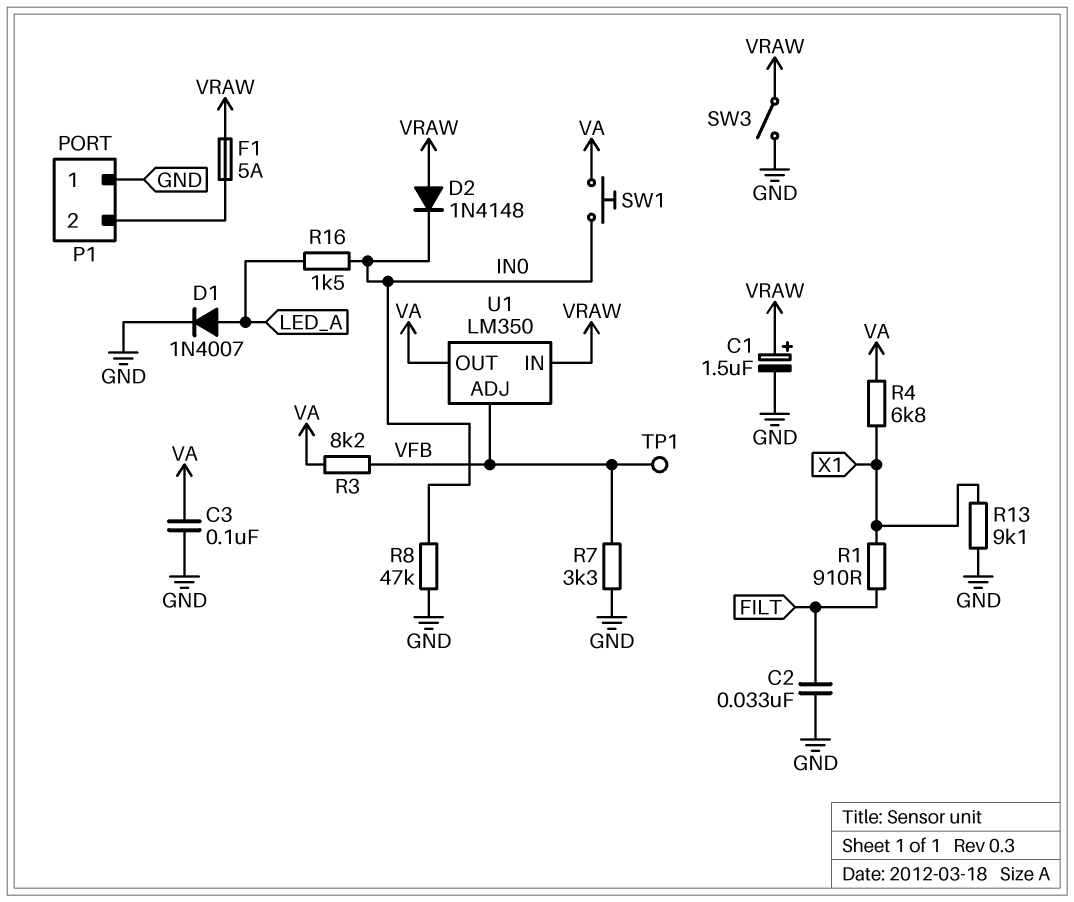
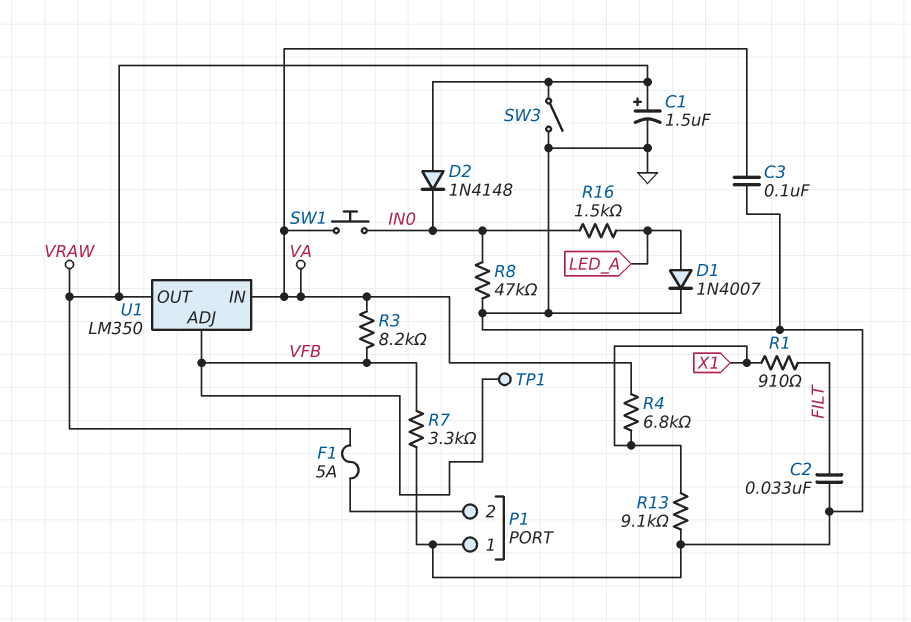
U1 pin IN: VRAW -> VA
U1 pin OUT: VA -> VRAW

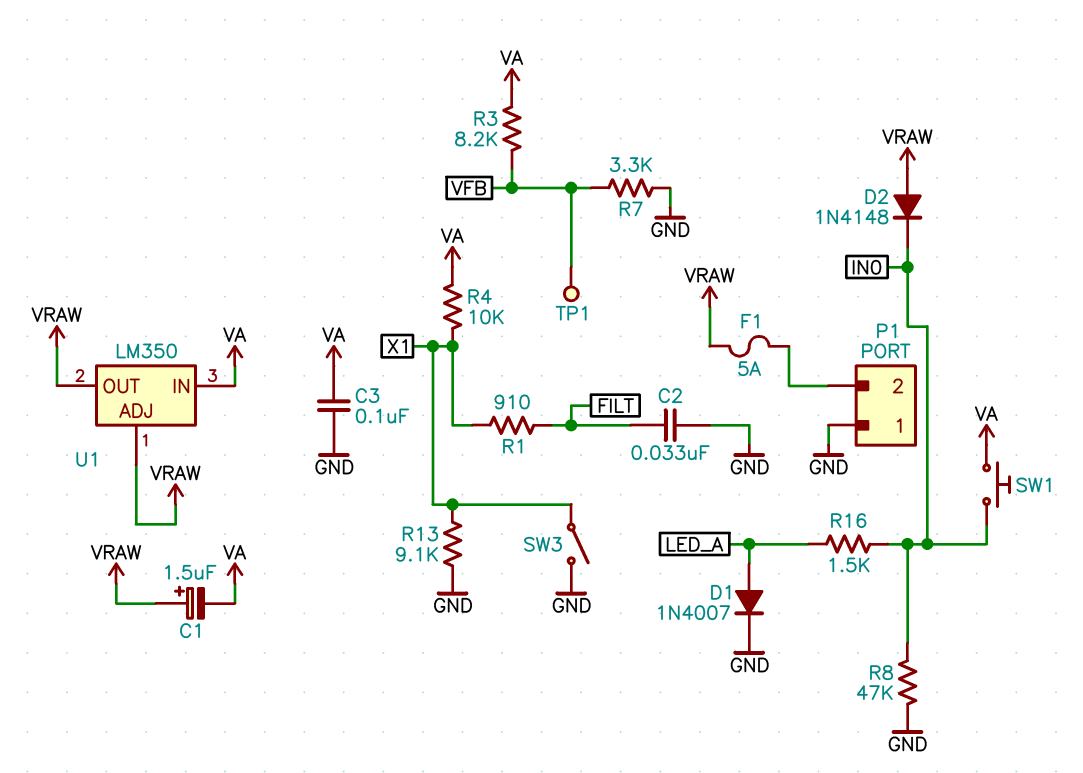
C1: 1.5uF (plus VRAW, minus GND) -> 1.5uF (plus VRAW, minus VA)
R4: 6.8k (VA, X1) -> 10k (VA, X1)
SW3: switch (GND, VRAW) -> switch (GND, X1)
U1 pin ADJ: VFB -> VRAW

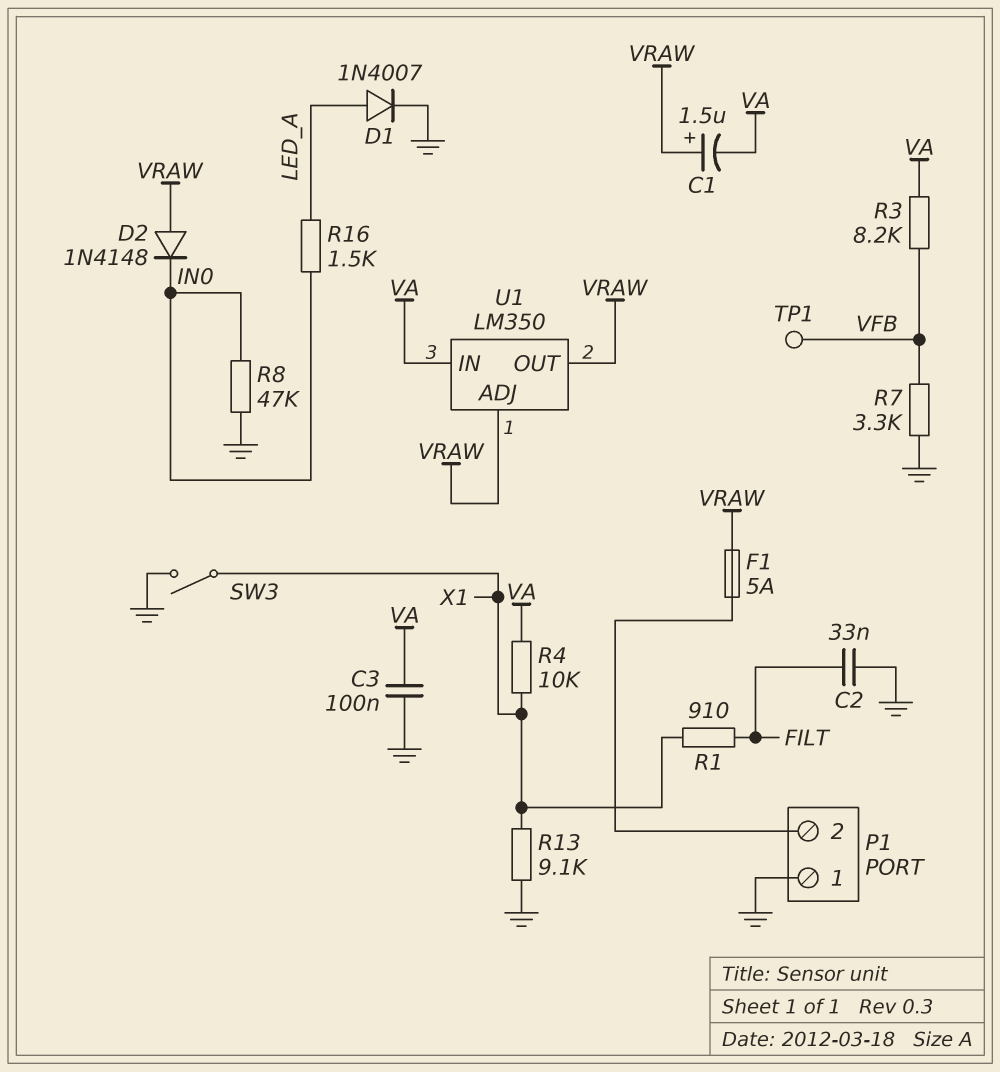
SW1: button (IN0, VA) -> none

